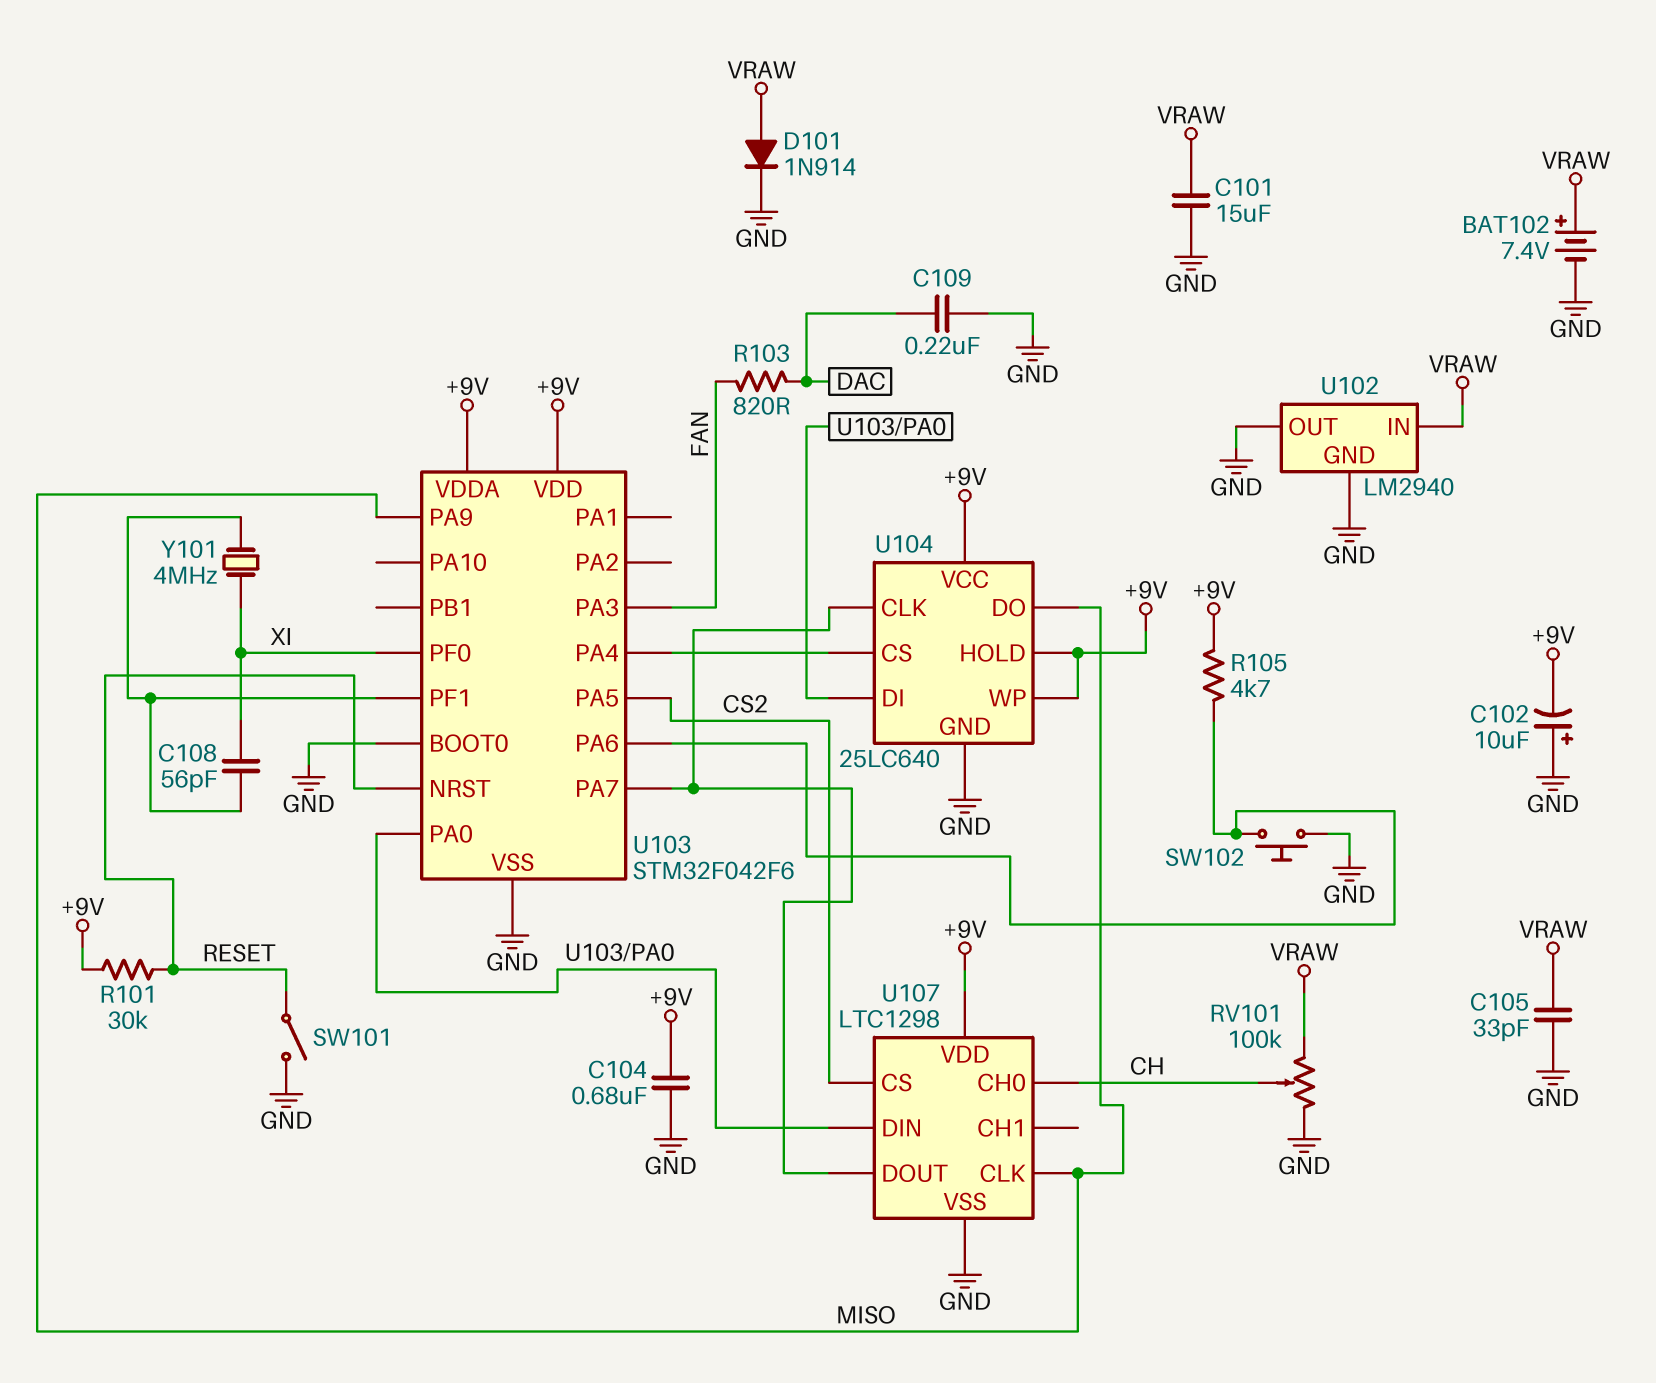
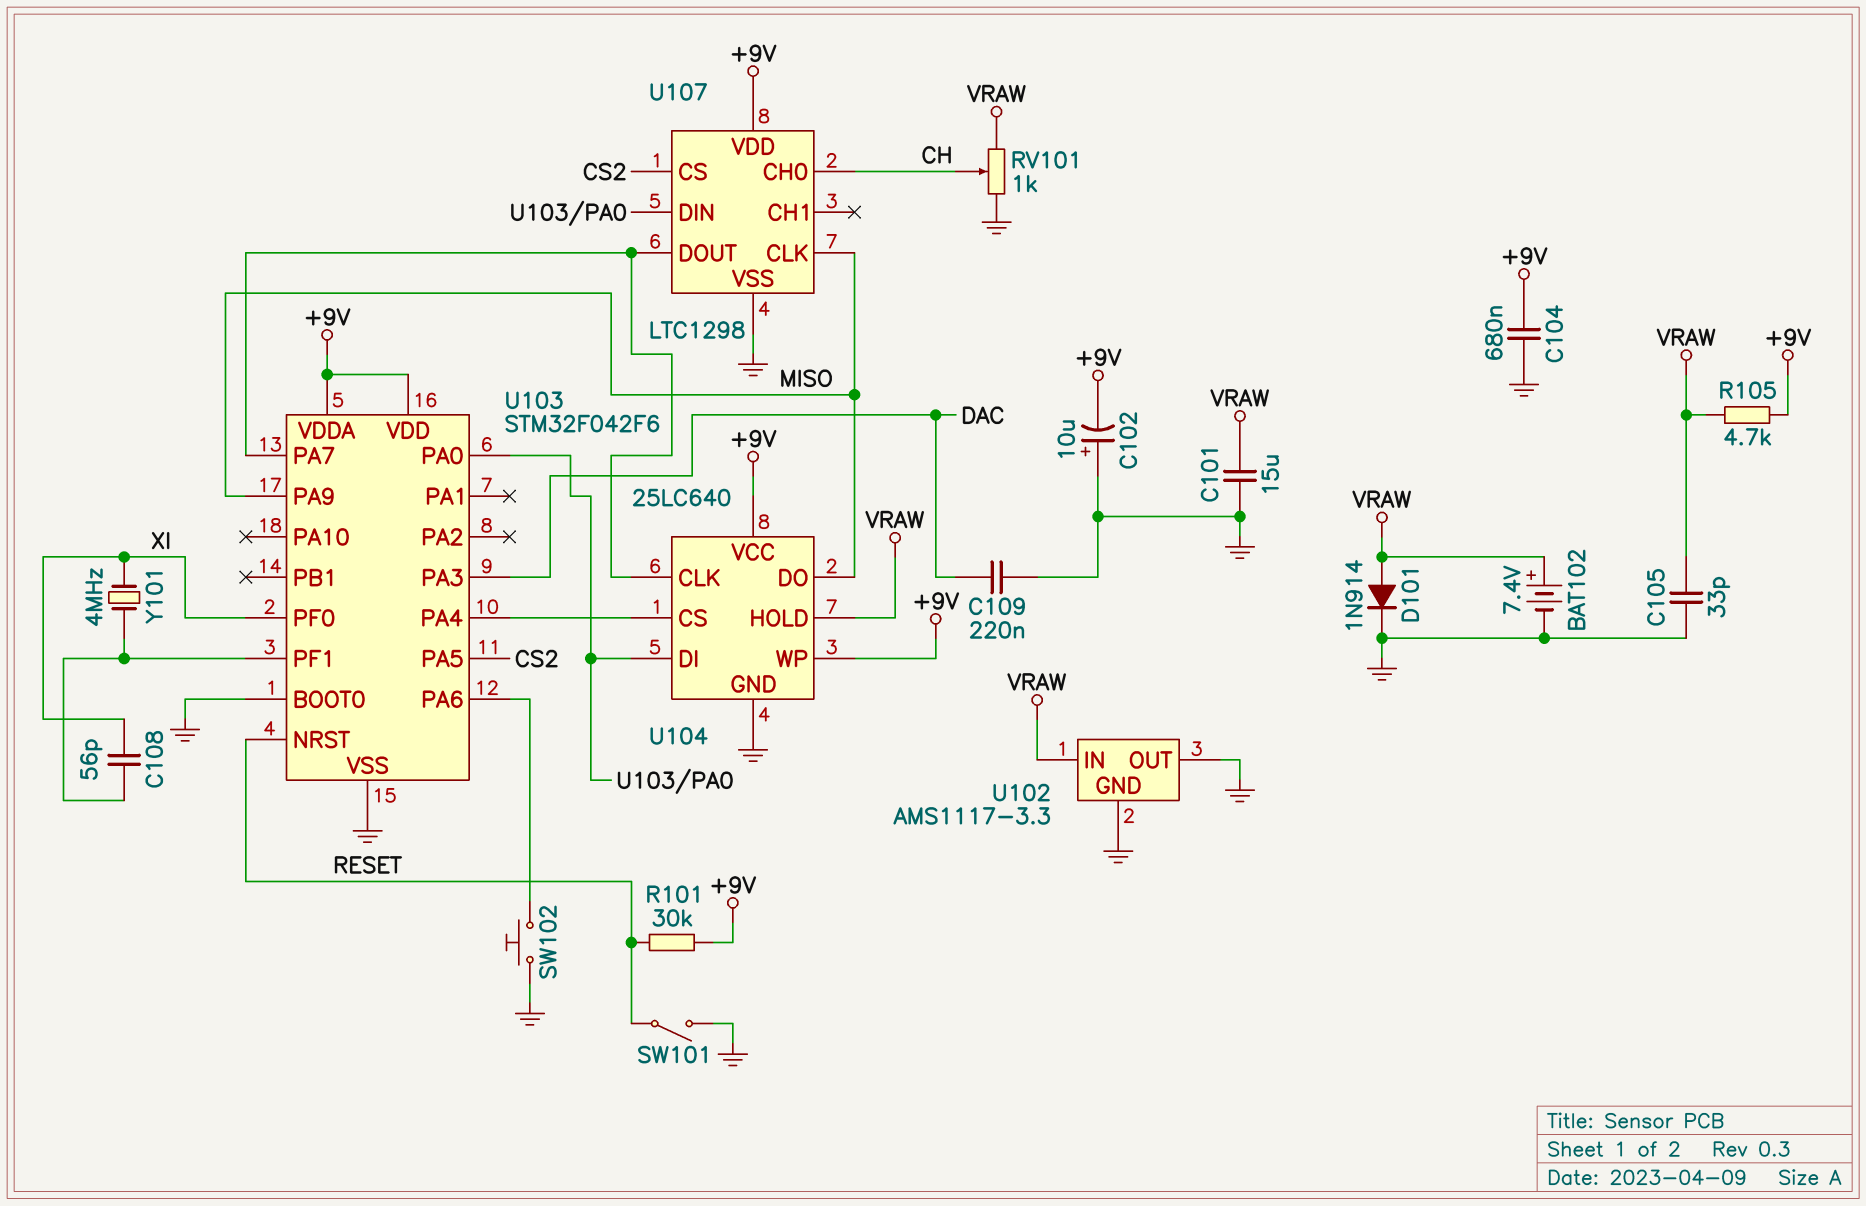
R103: 820 (DAC, FAN) -> none
R105: 4.7k (+9V, U103/PA6) -> 4.7k (+9V, VRAW)
RV101: 100k (GND, VRAW, wiper CH) -> 1k (GND, VRAW, wiper CH)
U102: LM2940 -> AMS1117-3.3
U103 pin PA3: FAN -> DAC
U104 pin HOLD: +9V -> VRAW

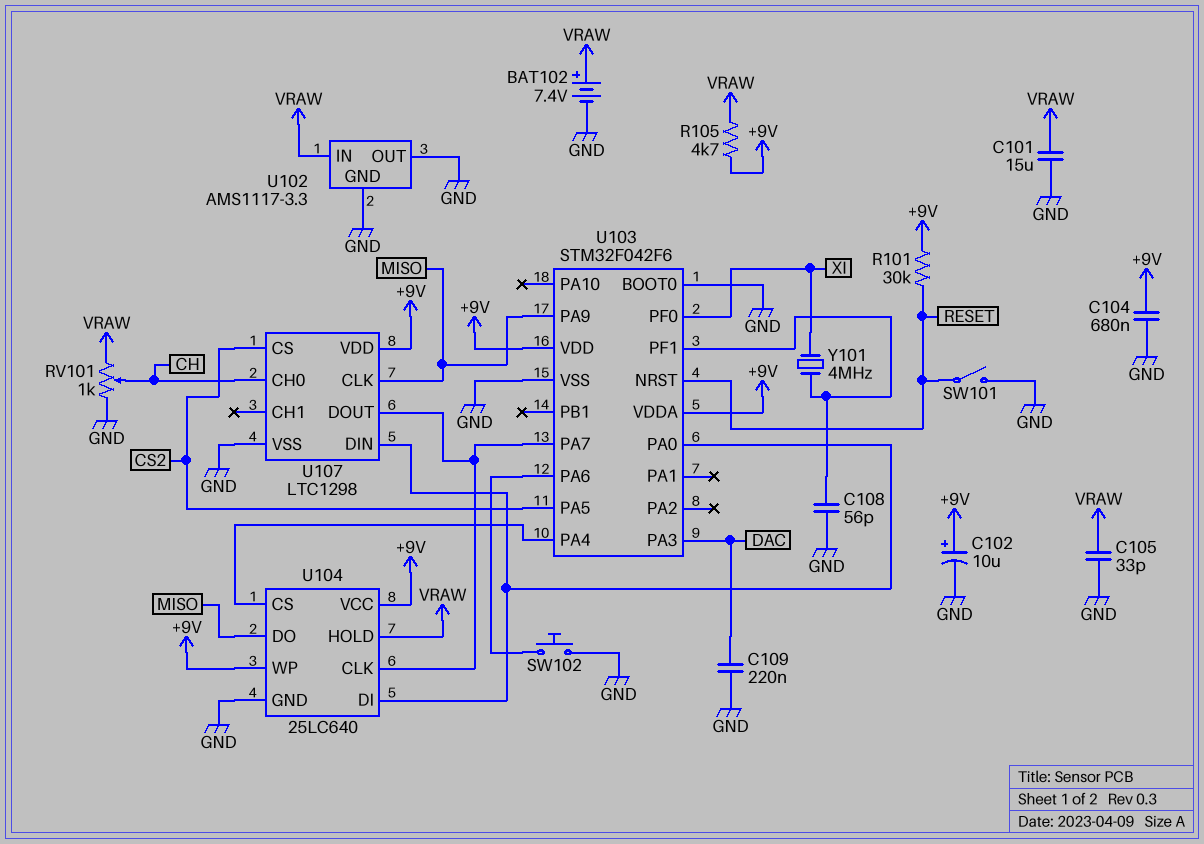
C102: 10uF (plus GND, minus +9V) -> 10uF (plus +9V, minus GND)
C108: 56pF (U103/PF1, XI) -> 56pF (GND, U103/PF1)
D101: diode 1N914 (A VRAW, K GND) -> none

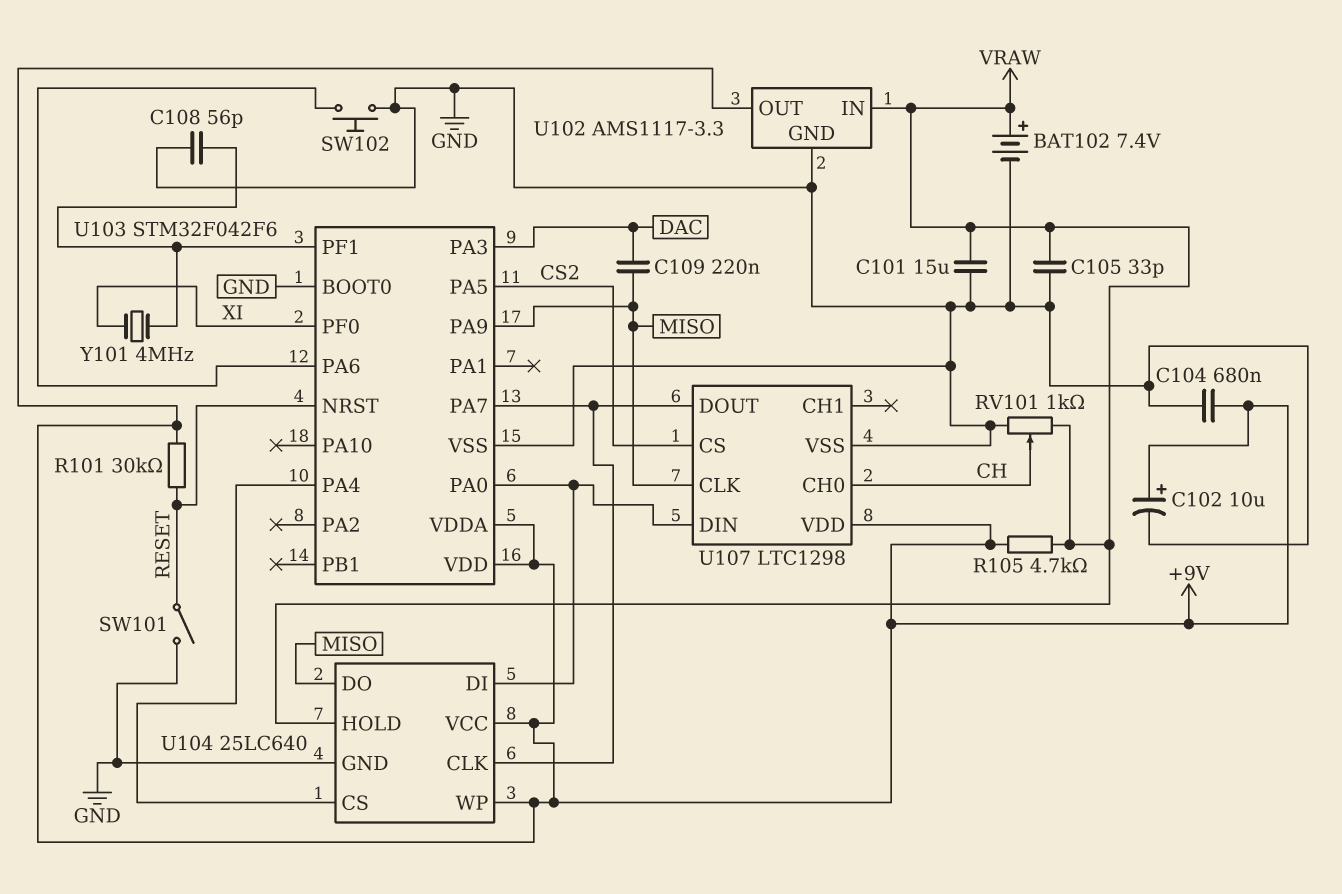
C109: 220nF (DAC, GND) -> 220nF (DAC, MISO)
U102 pin OUT: GND -> +9V

